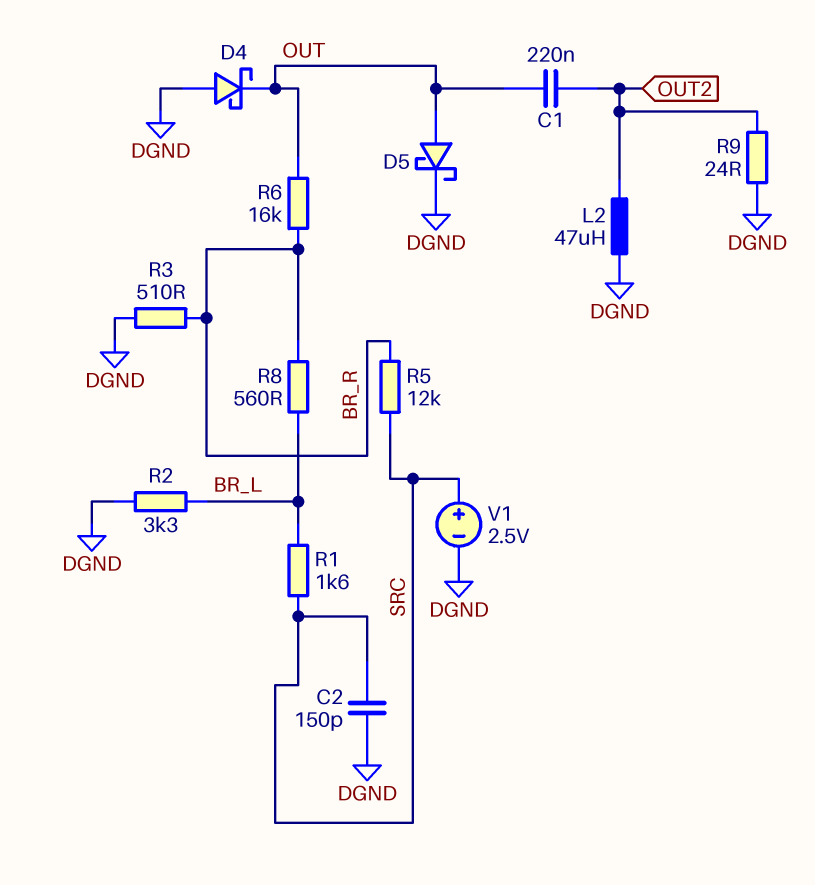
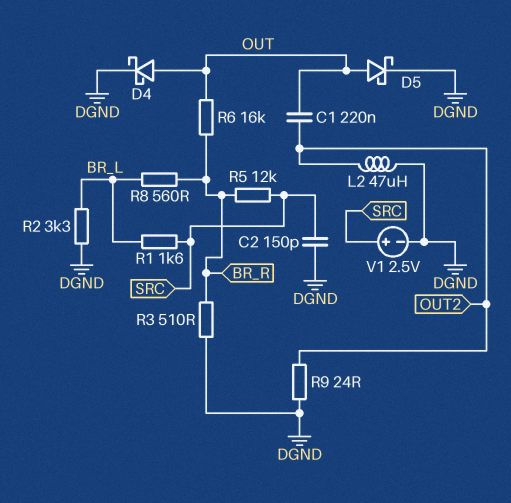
D4: schottky (A DGND, K OUT) -> schottky (A OUT, K DGND)

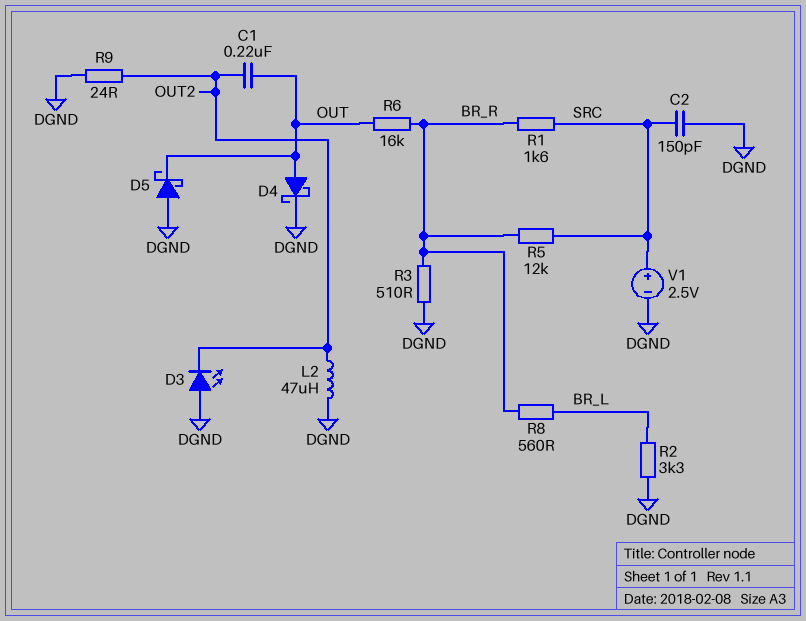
D3: none -> LED (A DGND, K OUT2)
D5: schottky (A OUT, K DGND) -> schottky (A DGND, K OUT)
R1: 1.6k (BR_L, SRC) -> 1.6k (BR_R, SRC)

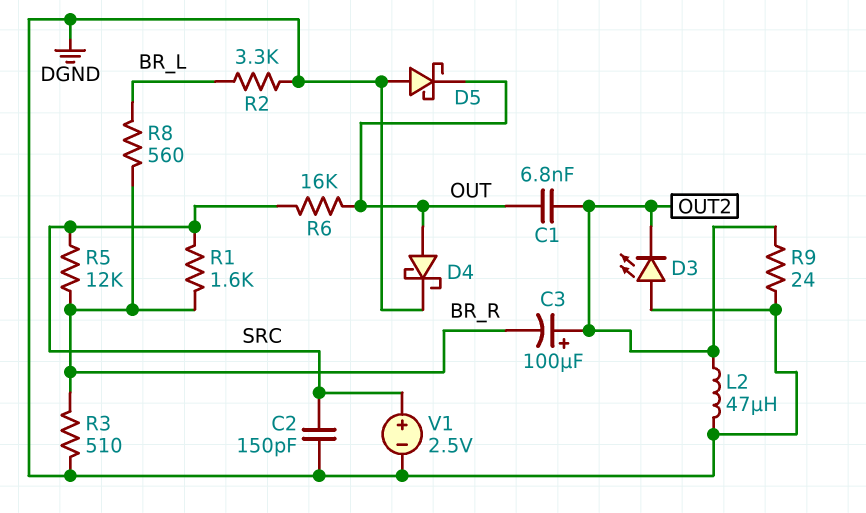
C1: 220nF (OUT, OUT2) -> 6.8nF (OUT, OUT2)
C3: none -> 100uF (plus OUT2, minus BR_R)
R6: 16k (BR_R, OUT) -> 16k (OUT, SRC)

